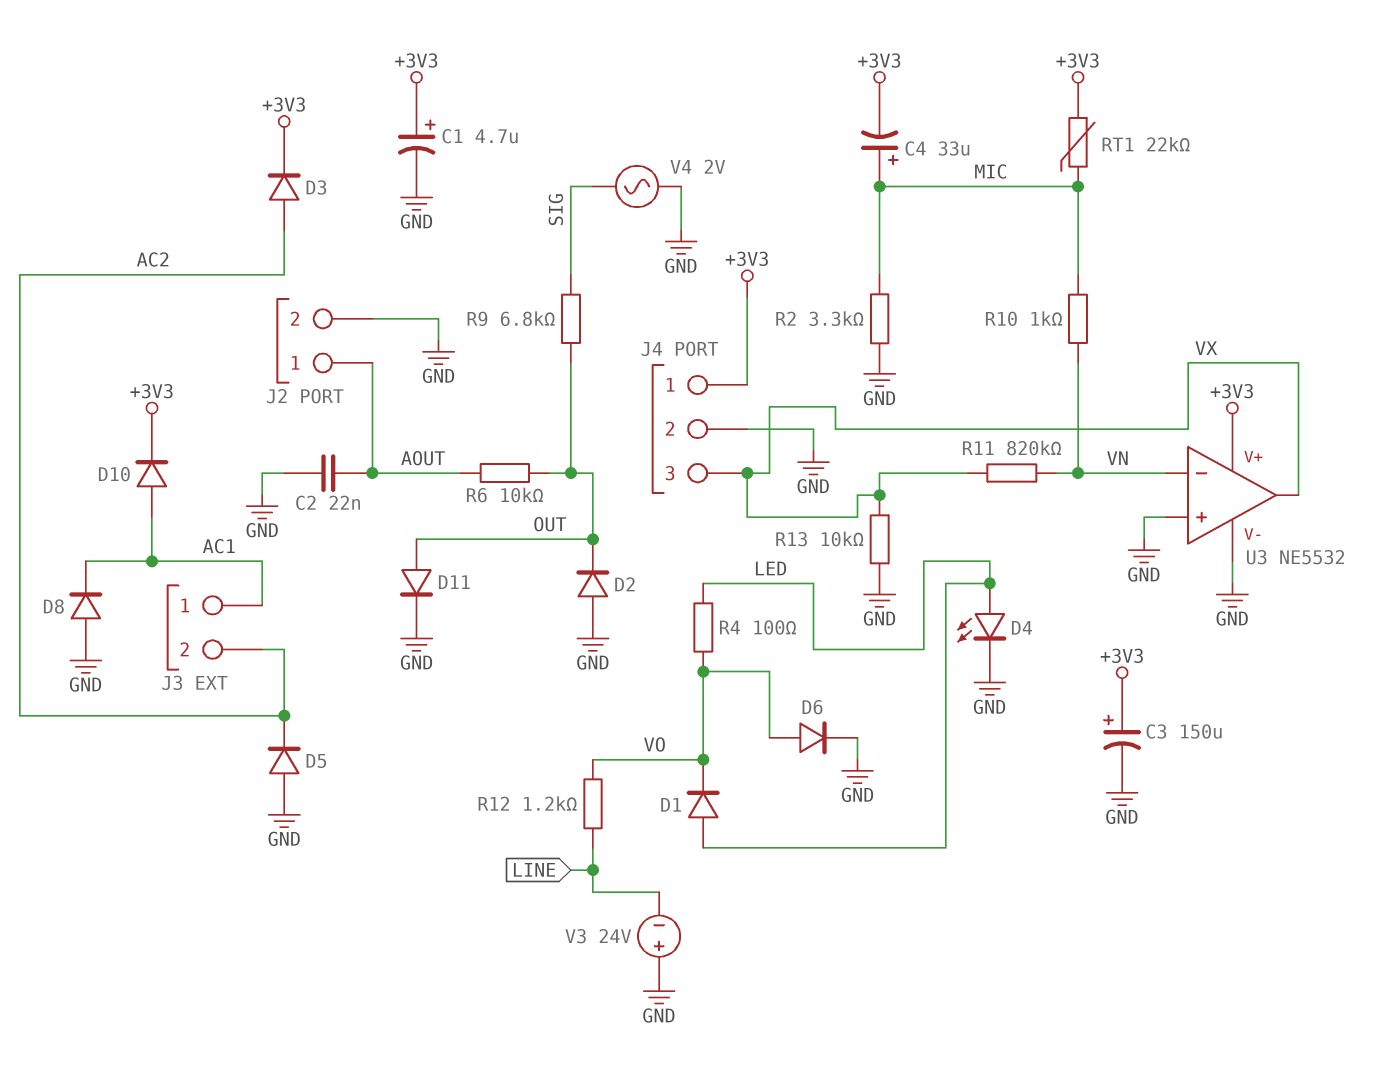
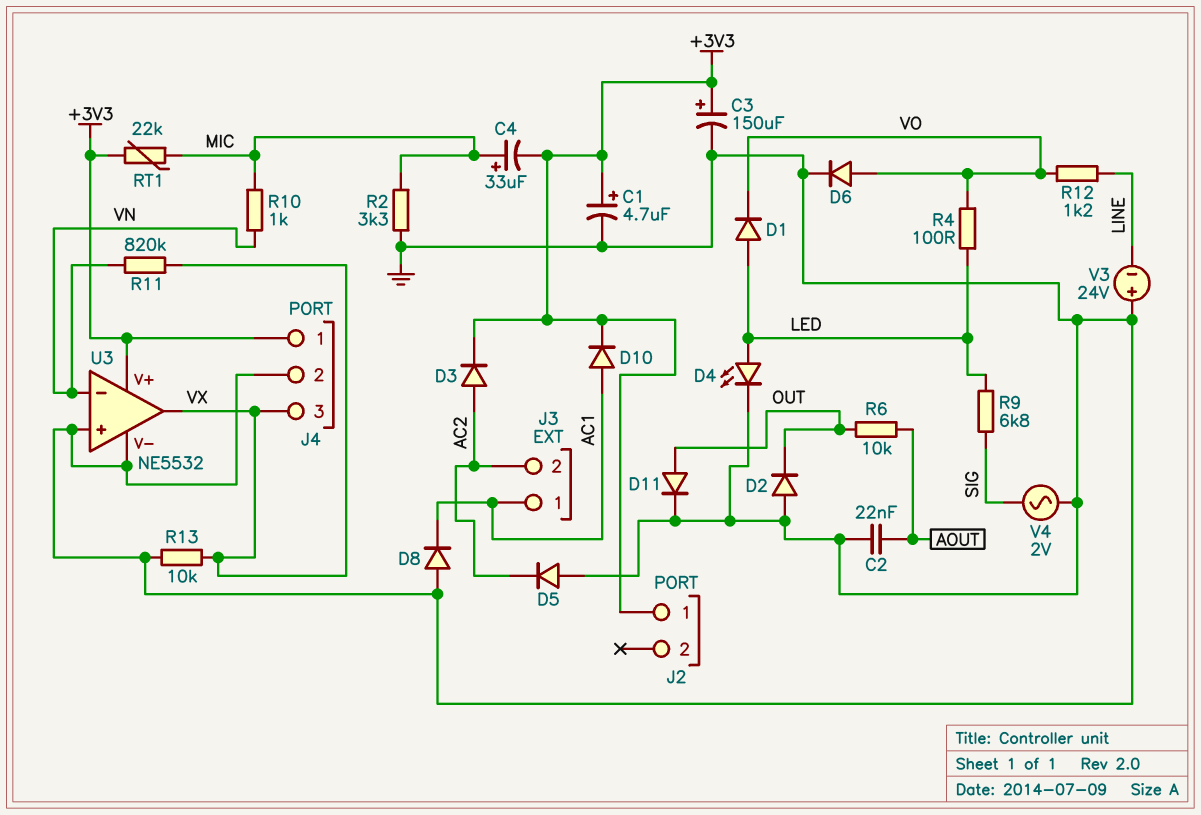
J2 pin 1: AOUT -> +3V3
J2 pin 2: GND -> none
R9: 6.8k (OUT, SIG) -> 6.8k (LED, SIG)

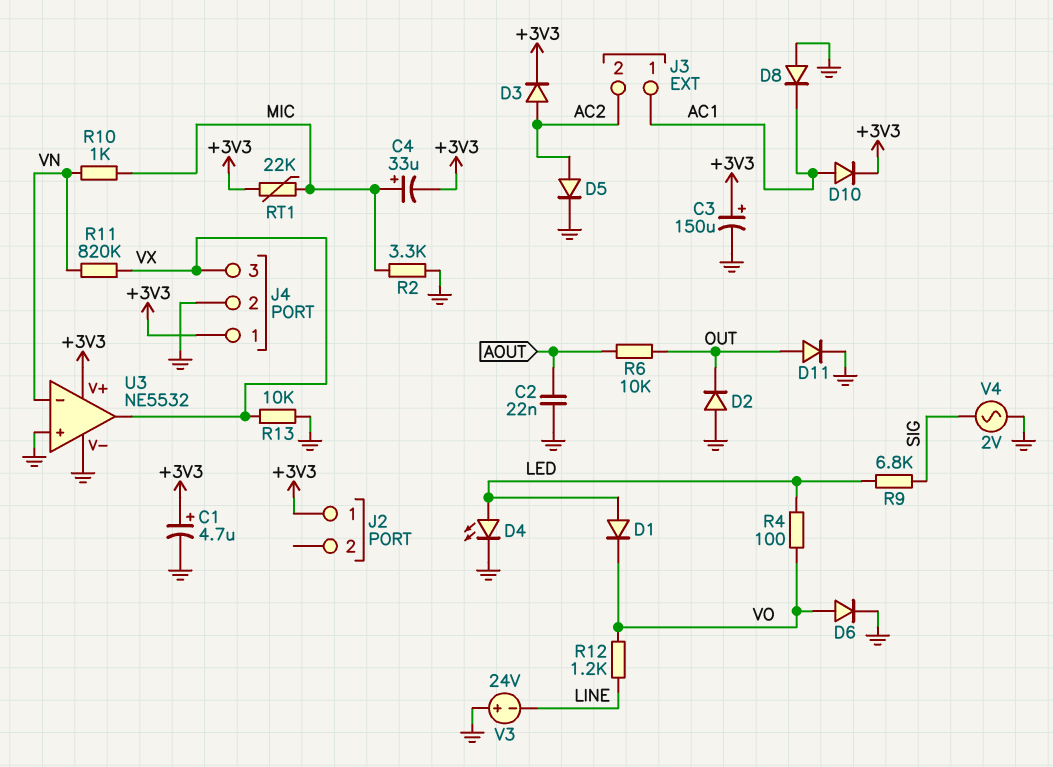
D5: diode (A GND, K AC2) -> diode (A AC2, K GND)

